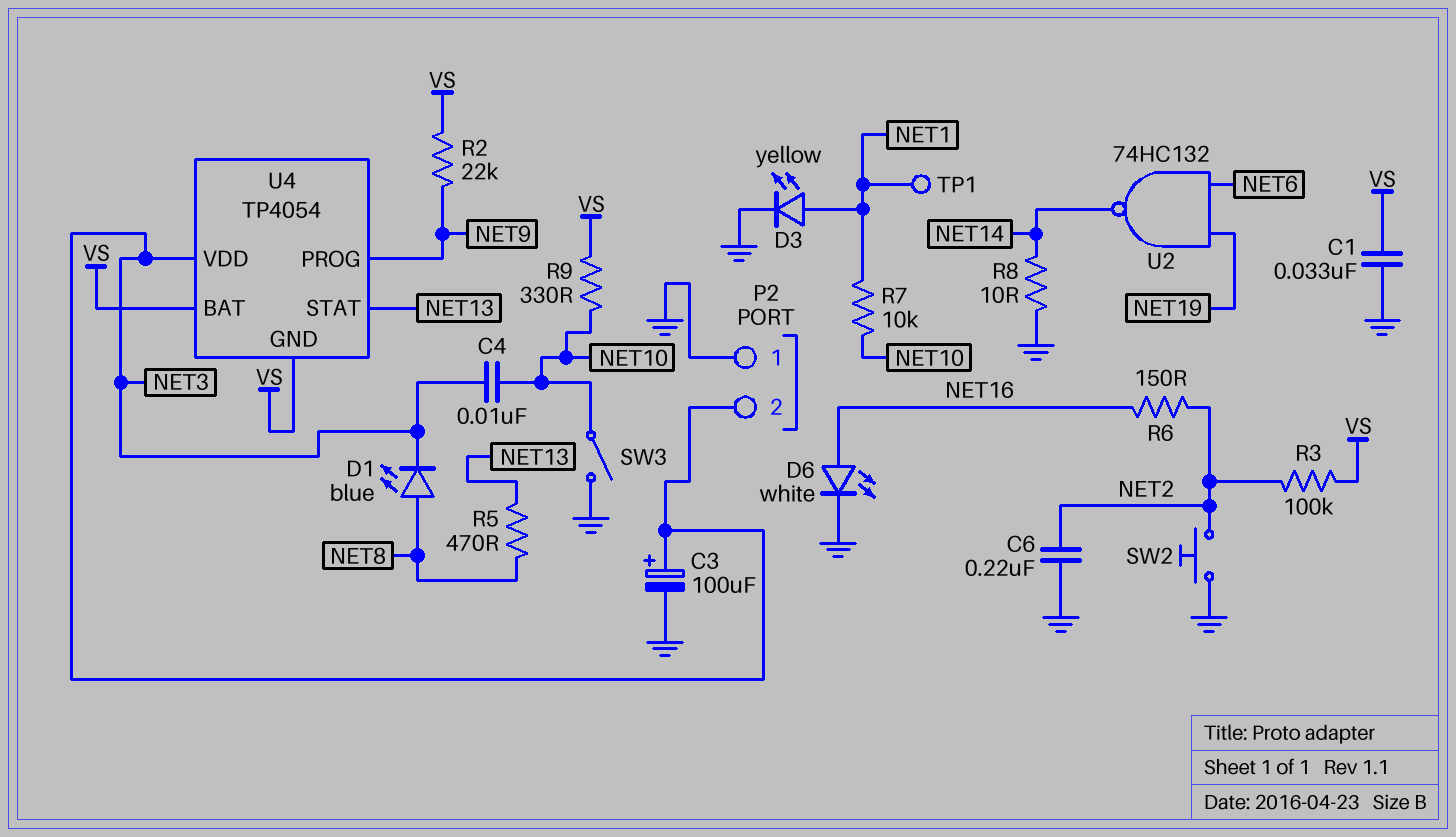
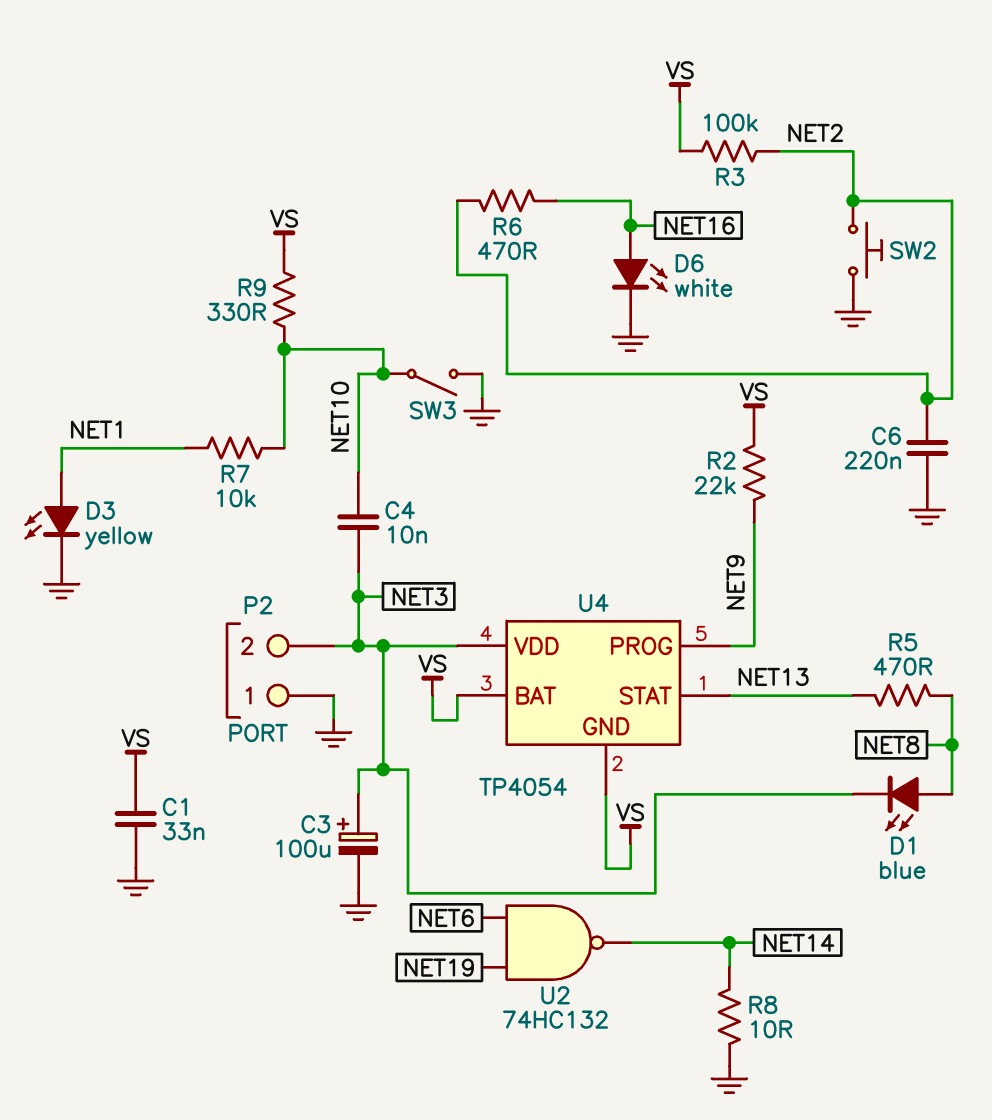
R6: 150 (NET2, NET16) -> 470 (NET2, NET16)
TP1: test point (NET1) -> none

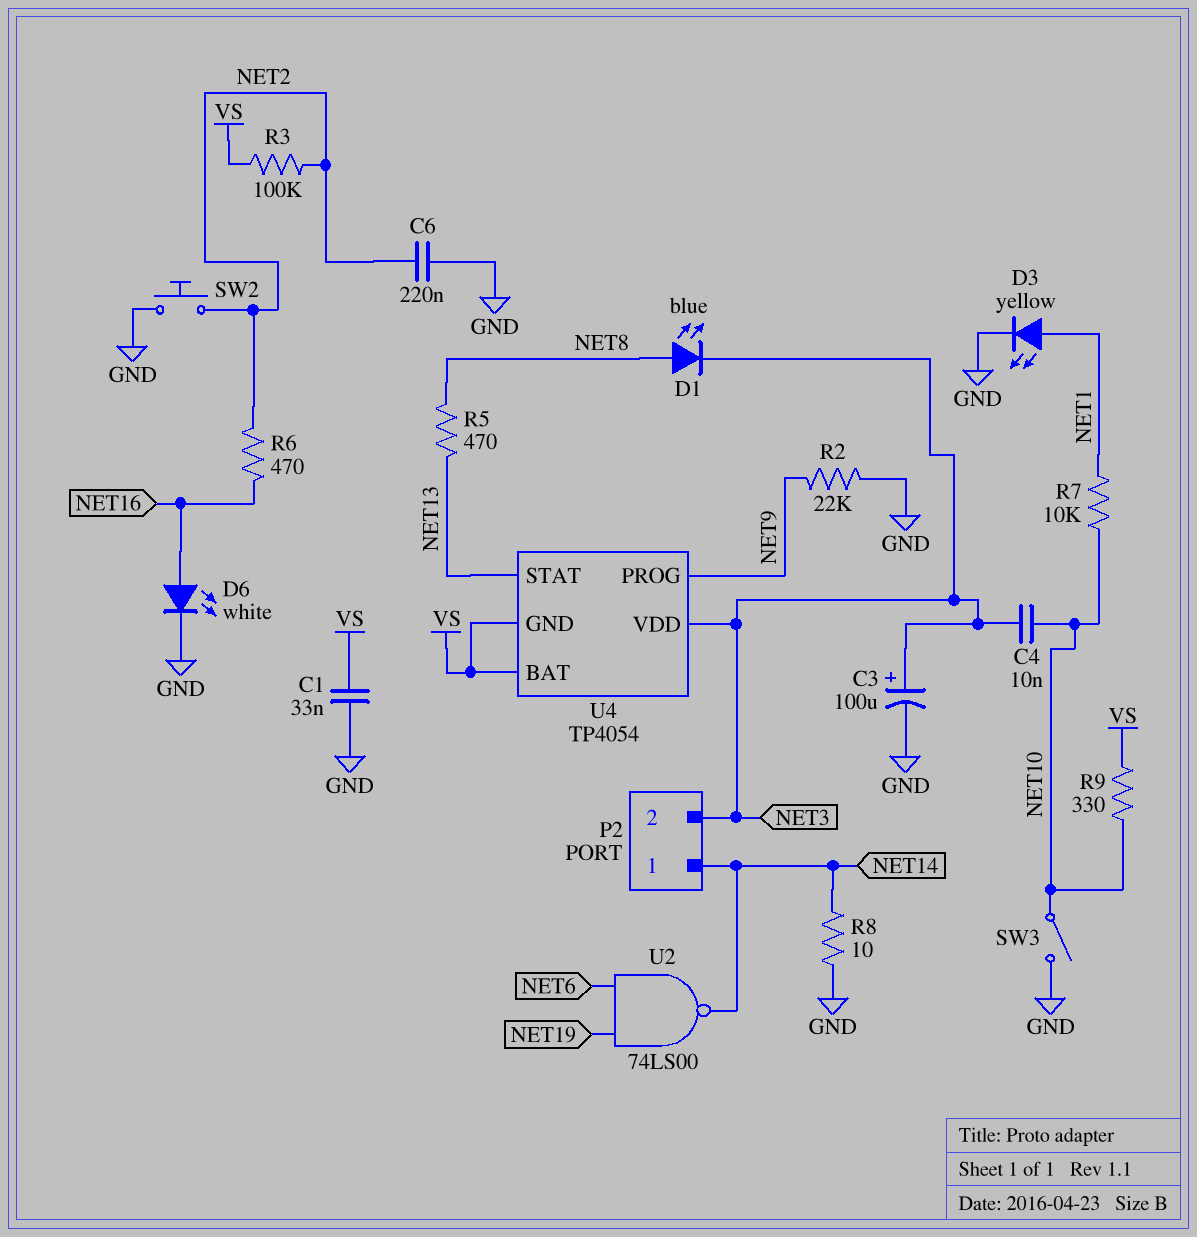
P2 pin 1: GND -> NET14
R2: 22k (NET9, VS) -> 22k (GND, NET9)
U2: NAND 74HC132 (in NET6, in NET19, out NET14) -> NAND 74LS00 (in NET6, in NET19, out NET14)

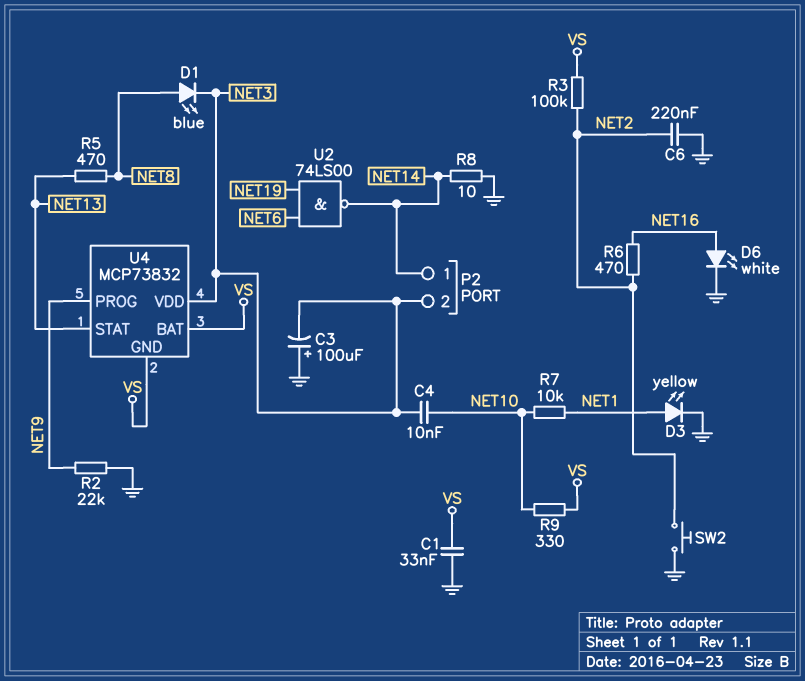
C3: 100uF (plus NET3, minus GND) -> 100uF (plus GND, minus NET3)
SW3: switch (GND, NET10) -> none
U4: TP4054 -> MCP73832

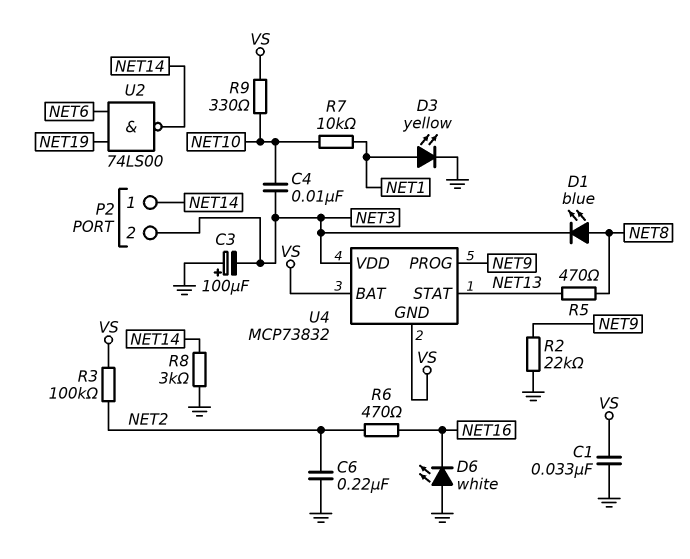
D6: LED white (A NET16, K GND) -> LED white (A GND, K NET16)
R8: 10 (GND, NET14) -> 3k (GND, NET14)
SW2: button (GND, NET2) -> none

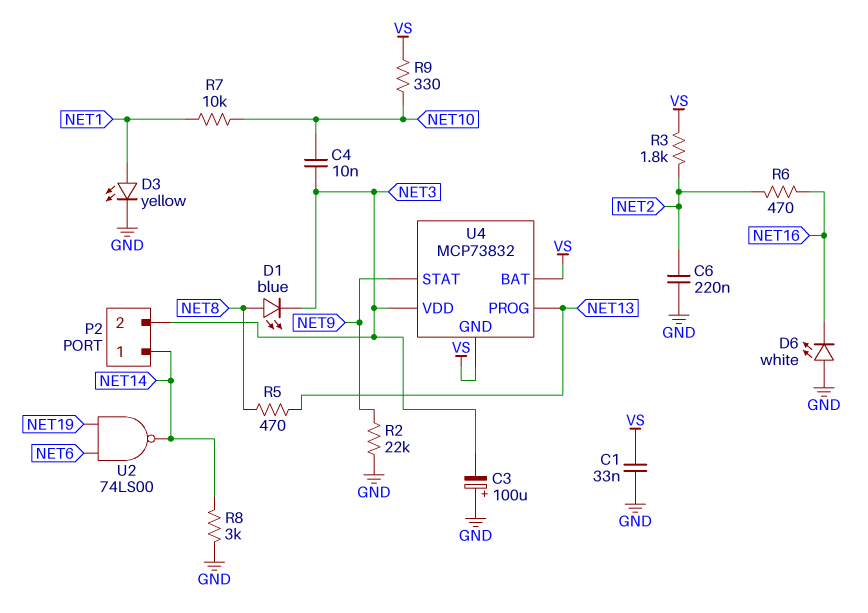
R3: 100k (NET2, VS) -> 1.8k (NET2, VS)
U4 pin PROG: NET9 -> NET13
U4 pin STAT: NET13 -> NET9

